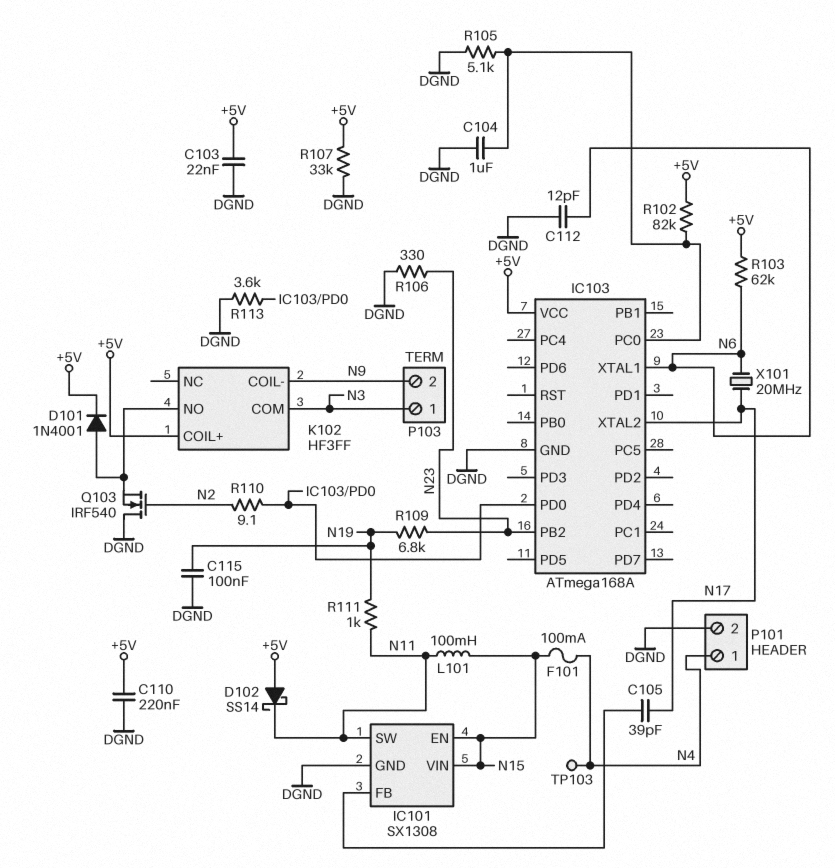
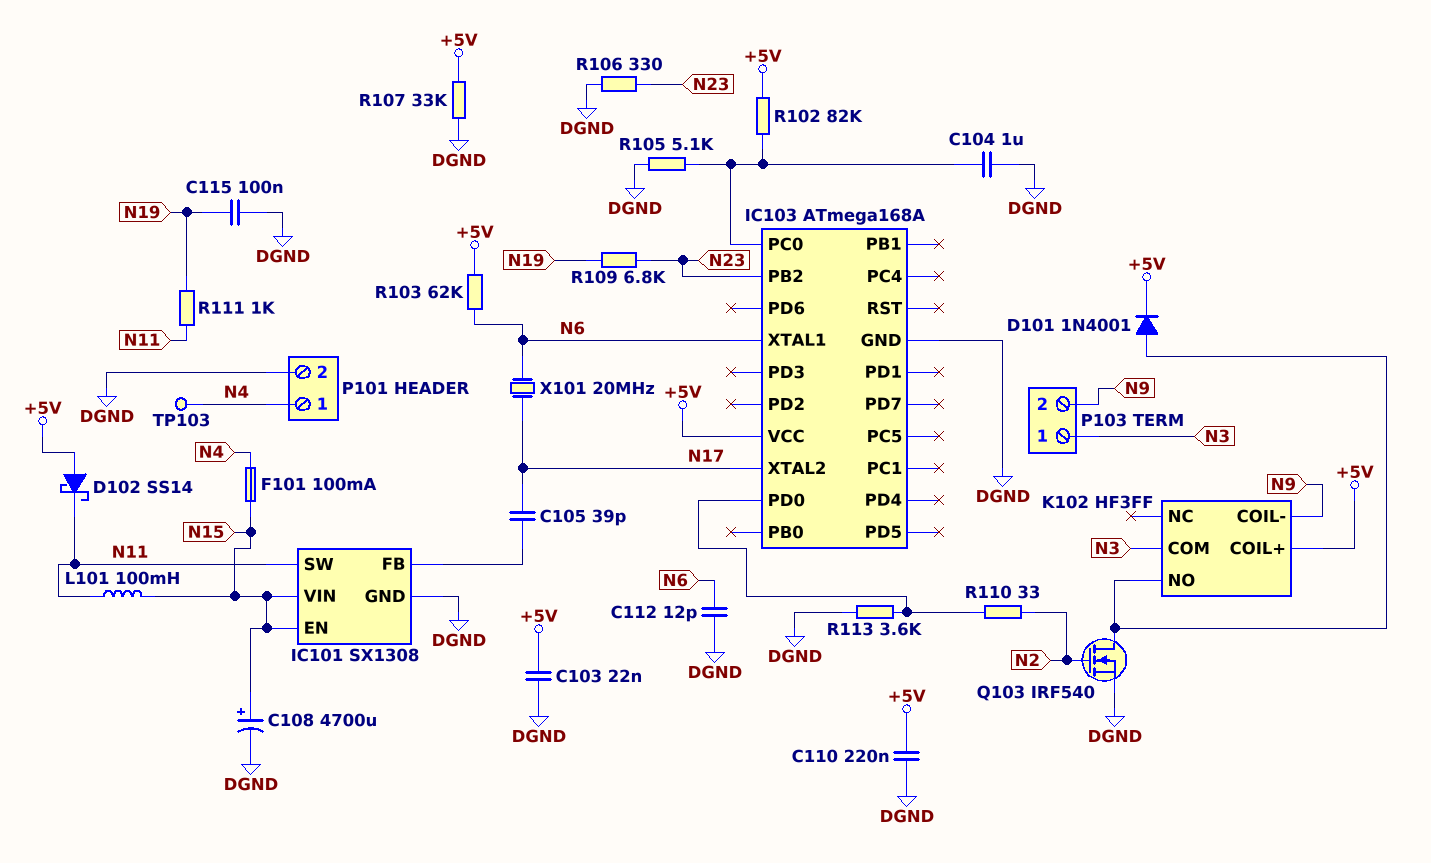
C108: none -> 4700uF (plus N15, minus DGND)
Q103: NMOS IRF540 (G N2, D DGND, S K102/NO) -> NMOS IRF540 (G N2, D K102/NO, S DGND)
R110: 9.1 (IC103/PD0, N2) -> 33 (IC103/PD0, N2)

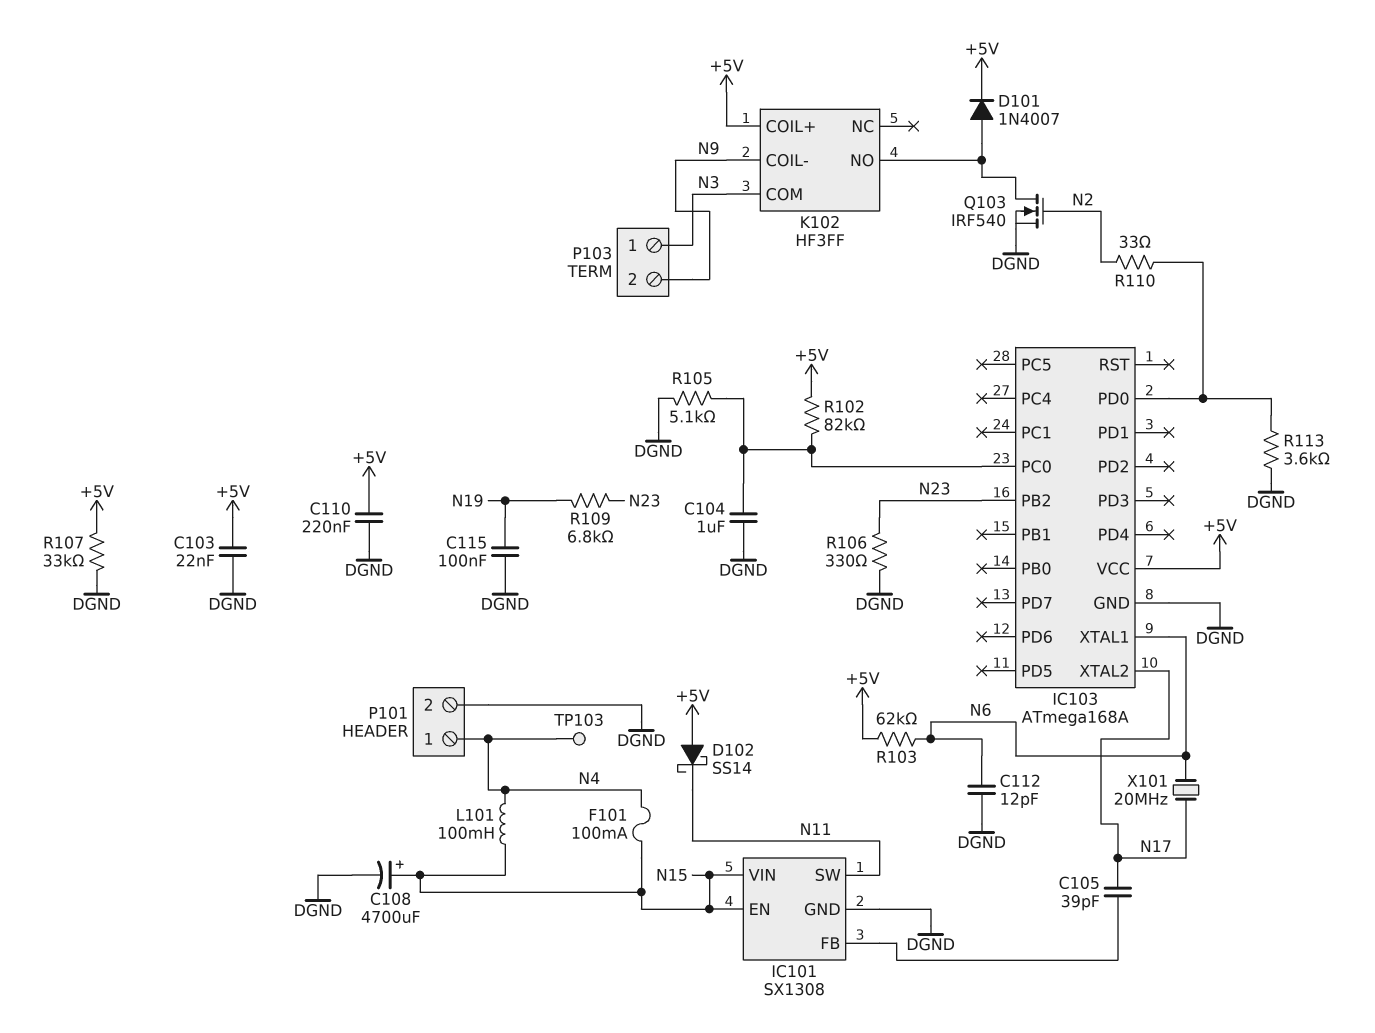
D101: diode 1N4001 (A K102/NO, K +5V) -> diode 1N4007 (A K102/NO, K +5V)
L101: 100mH (N11, N15) -> 100mH (N4, N15)
R111: 1k (N11, N19) -> none

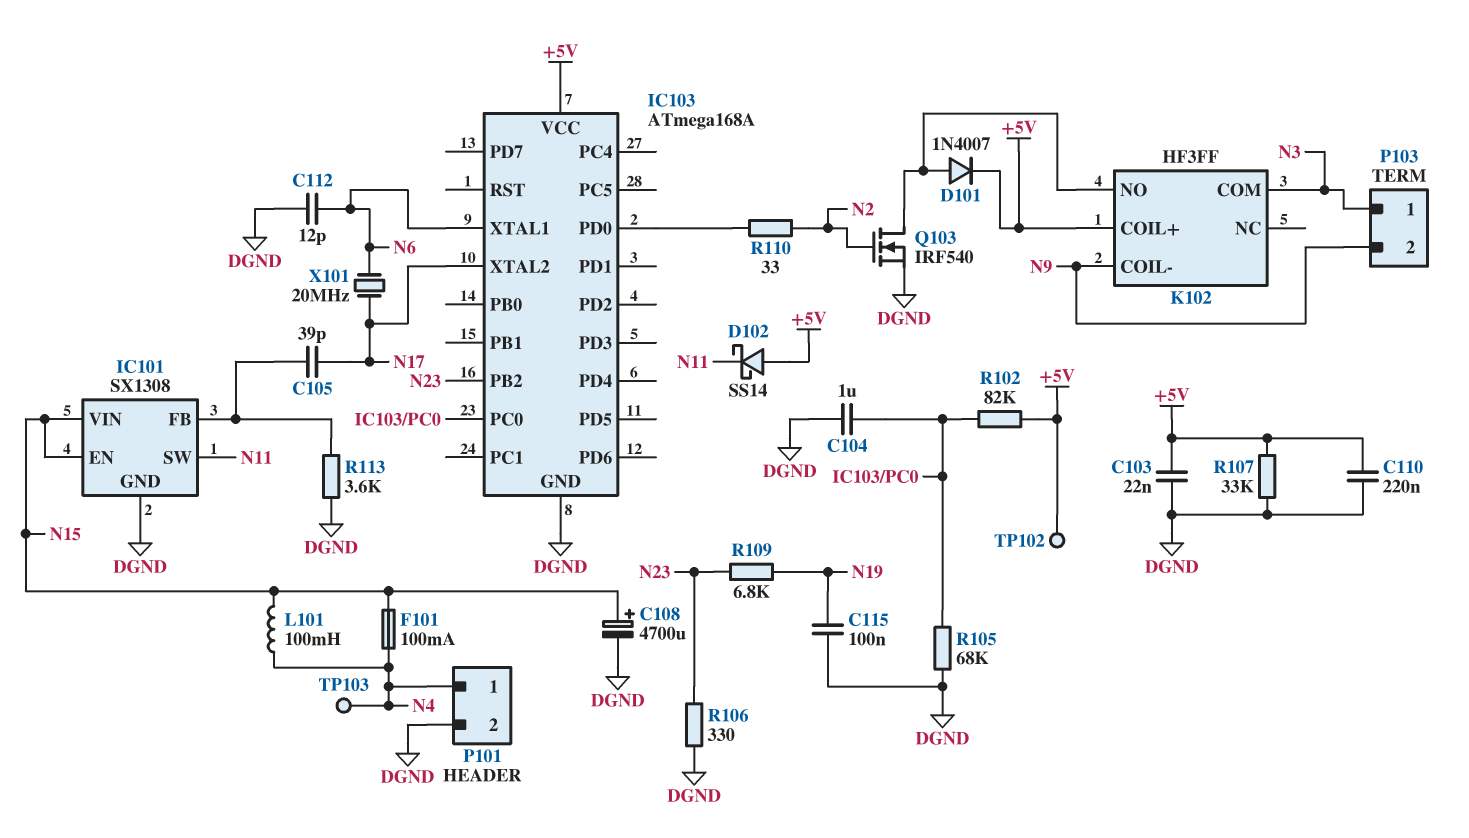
R103: 62k (+5V, N6) -> none
R105: 5.1k (DGND, IC103/PC0) -> 68k (DGND, IC103/PC0)
R113: 3.6k (DGND, IC103/PD0) -> 3.6k (DGND, IC101/FB)
TP102: none -> test point (+5V)

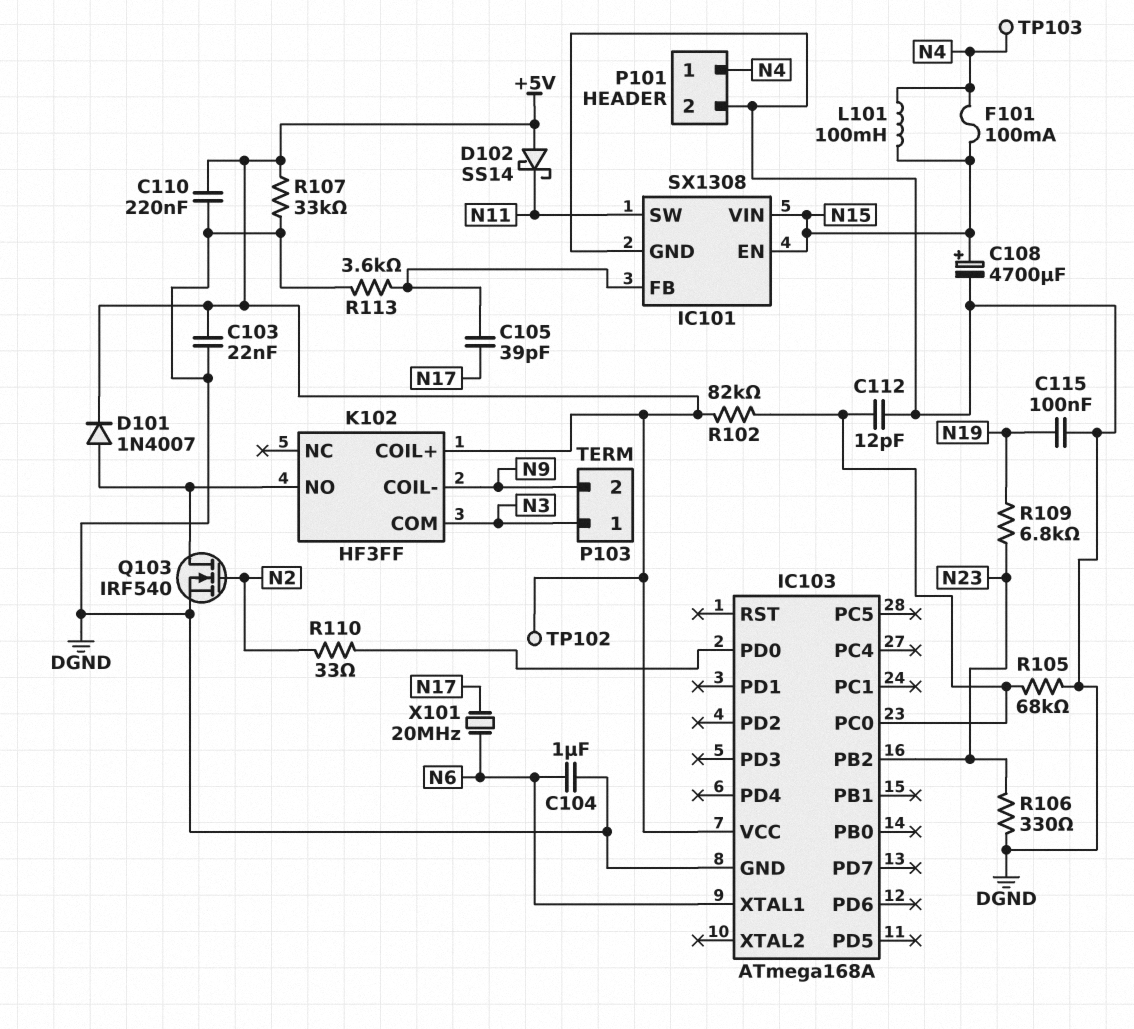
C104: 1uF (DGND, IC103/PC0) -> 1uF (DGND, N6)
C112: 12pF (DGND, N6) -> 12pF (DGND, IC103/PC0)
IC103 pin XTAL2: N17 -> none

